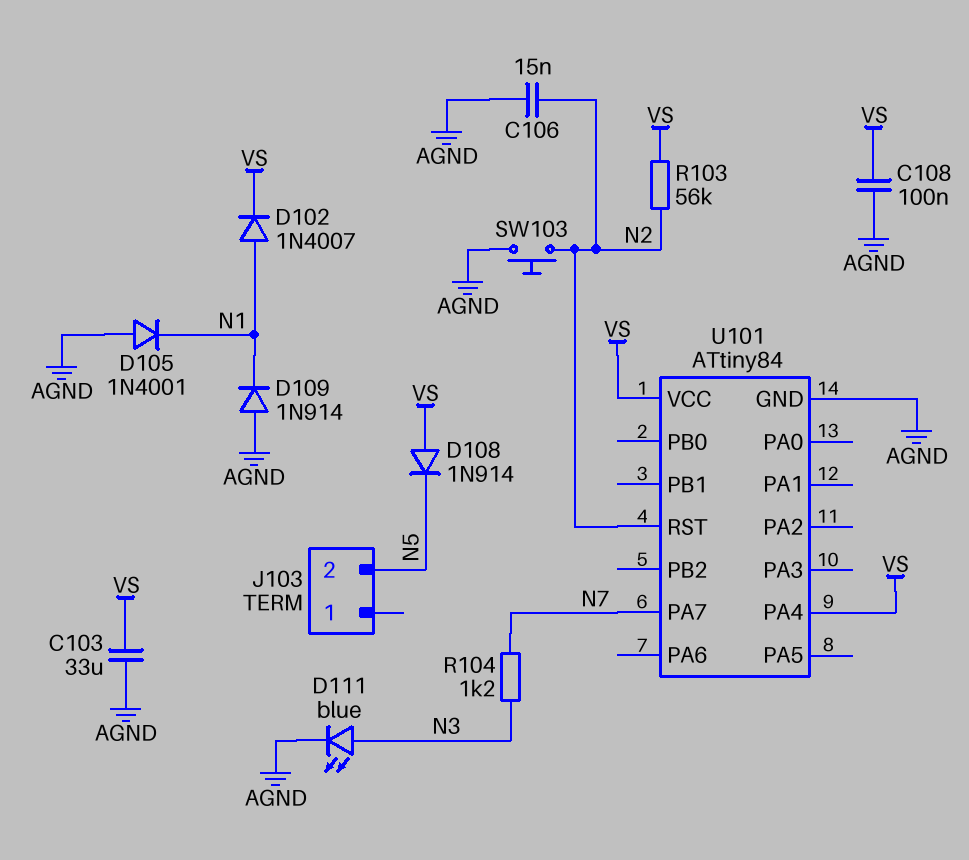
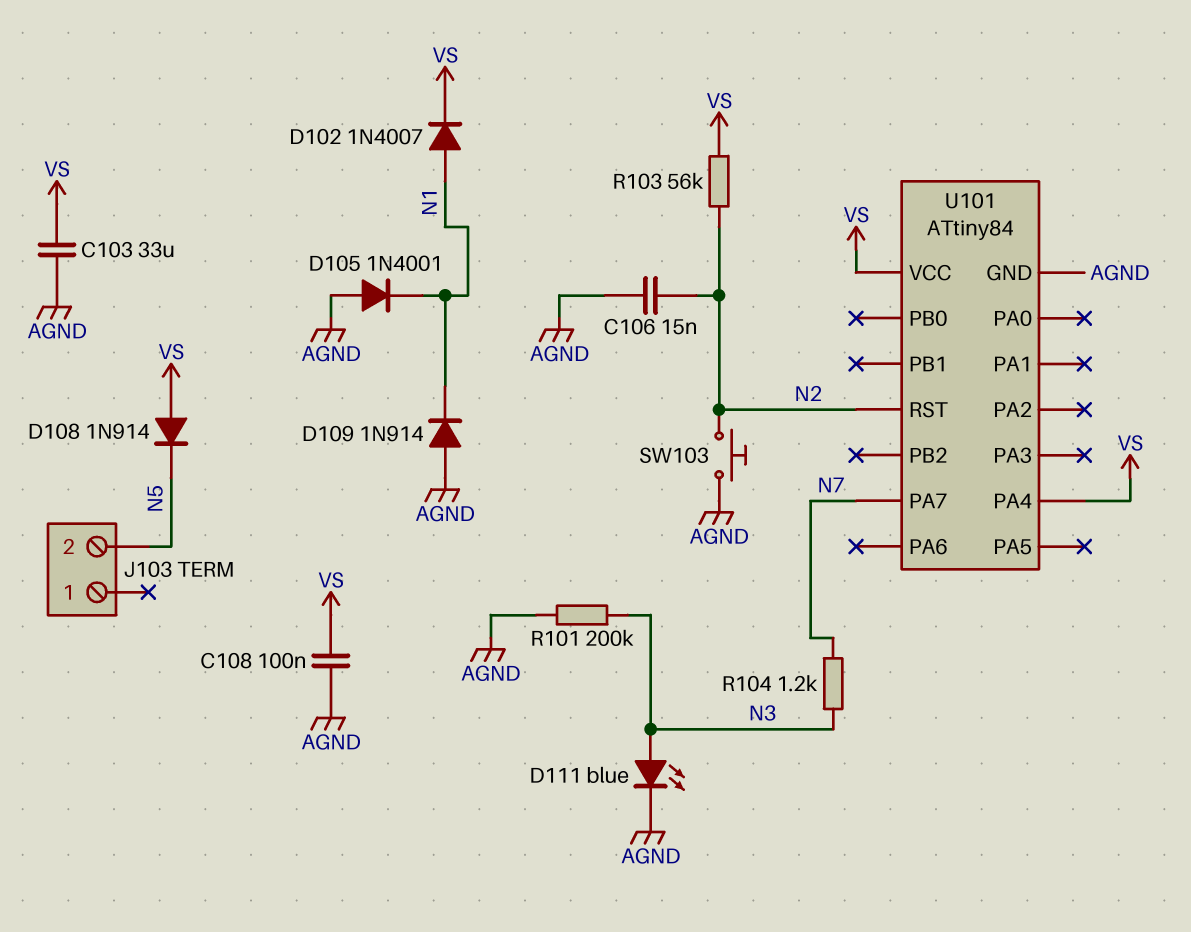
R101: none -> 200k (AGND, N3)

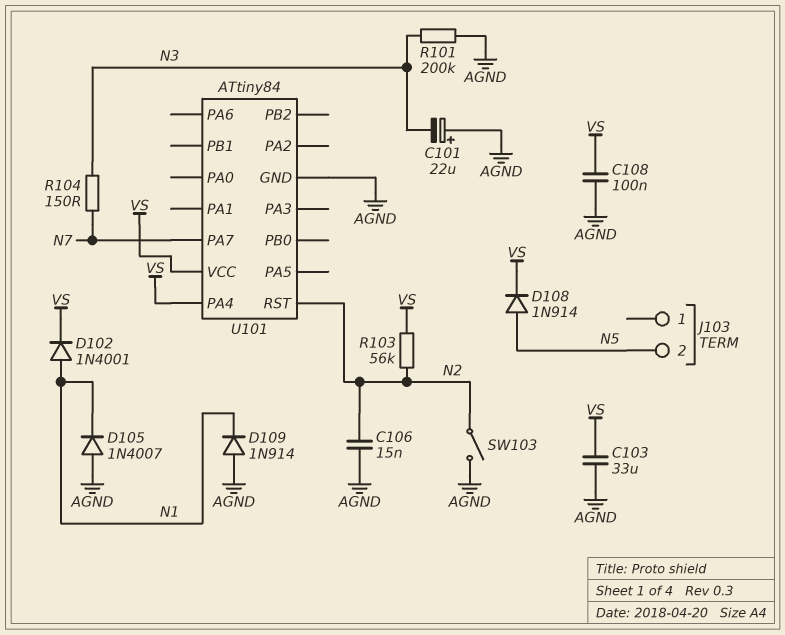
C101: none -> 22uF (plus AGND, minus N3)
D102: diode 1N4007 (A N1, K VS) -> diode 1N4001 (A N1, K VS)
D105: diode 1N4001 (A AGND, K N1) -> diode 1N4007 (A AGND, K N1)
D108: diode 1N914 (A VS, K N5) -> diode 1N914 (A N5, K VS)
D111: LED blue (A N3, K AGND) -> none
R104: 1.2k (N3, N7) -> 150 (N3, N7)
SW103: button (AGND, N2) -> switch (AGND, N2)

